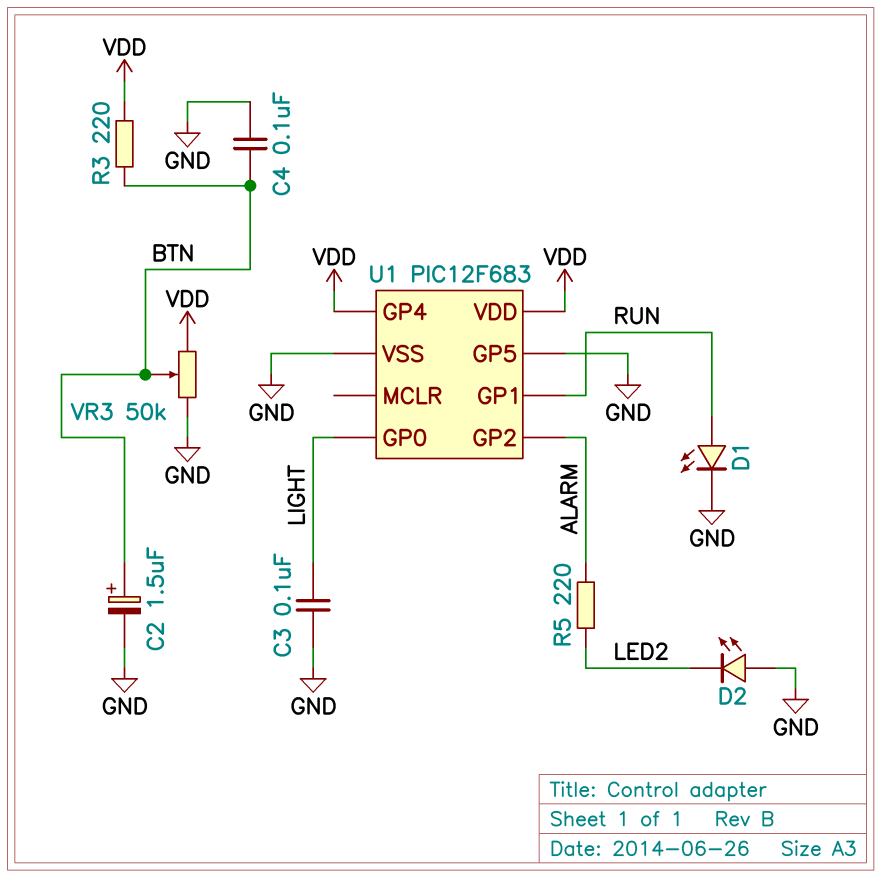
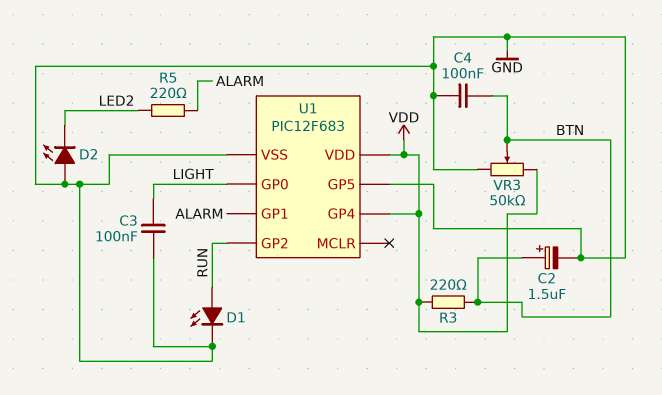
U1 pin GP1: RUN -> ALARM
U1 pin GP2: ALARM -> RUN

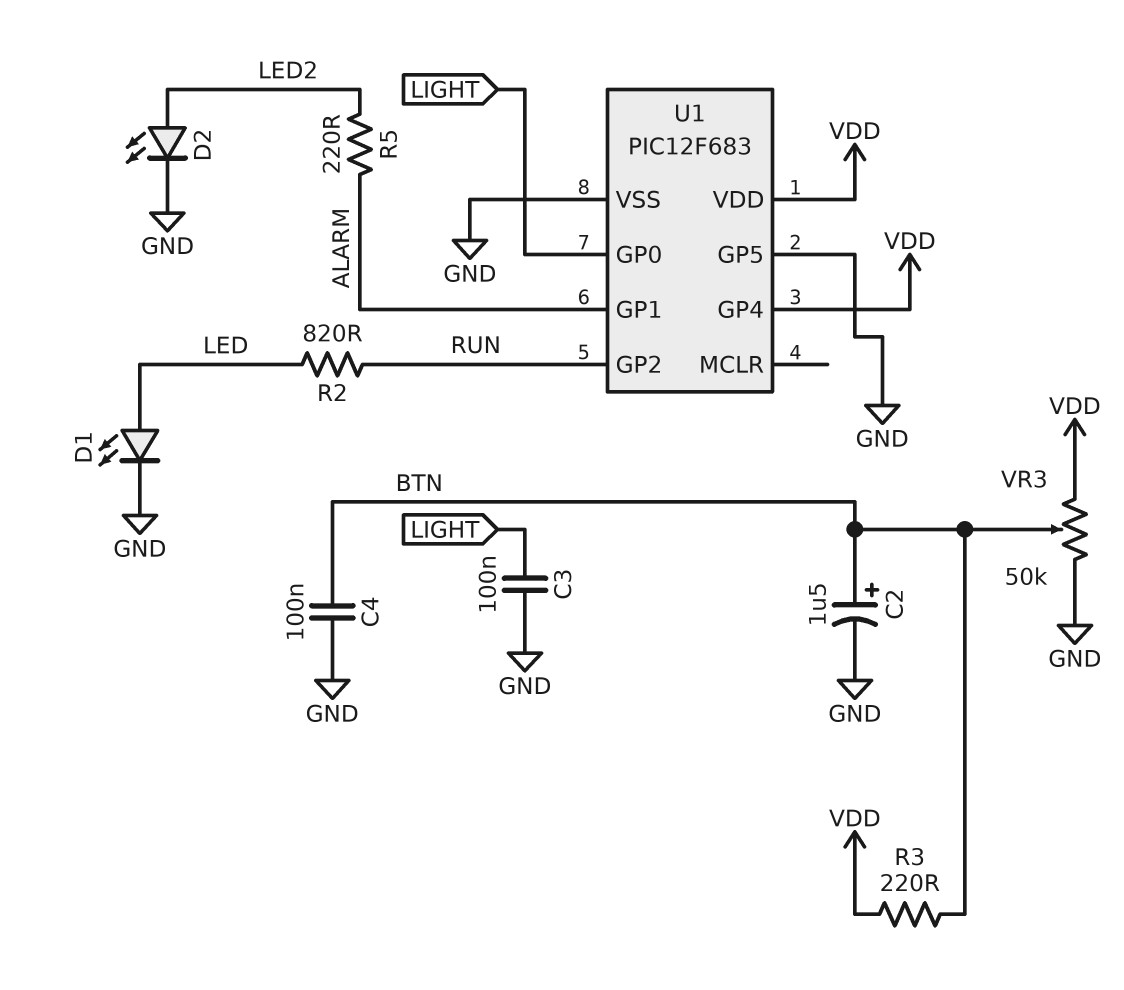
D1: LED (A RUN, K GND) -> LED (A LED, K GND)
D2: LED (A GND, K LED2) -> LED (A LED2, K GND)
R2: none -> 820 (LED, RUN)

